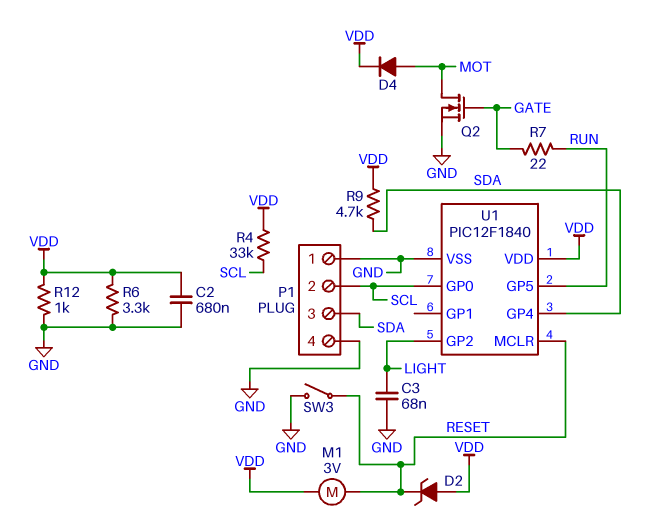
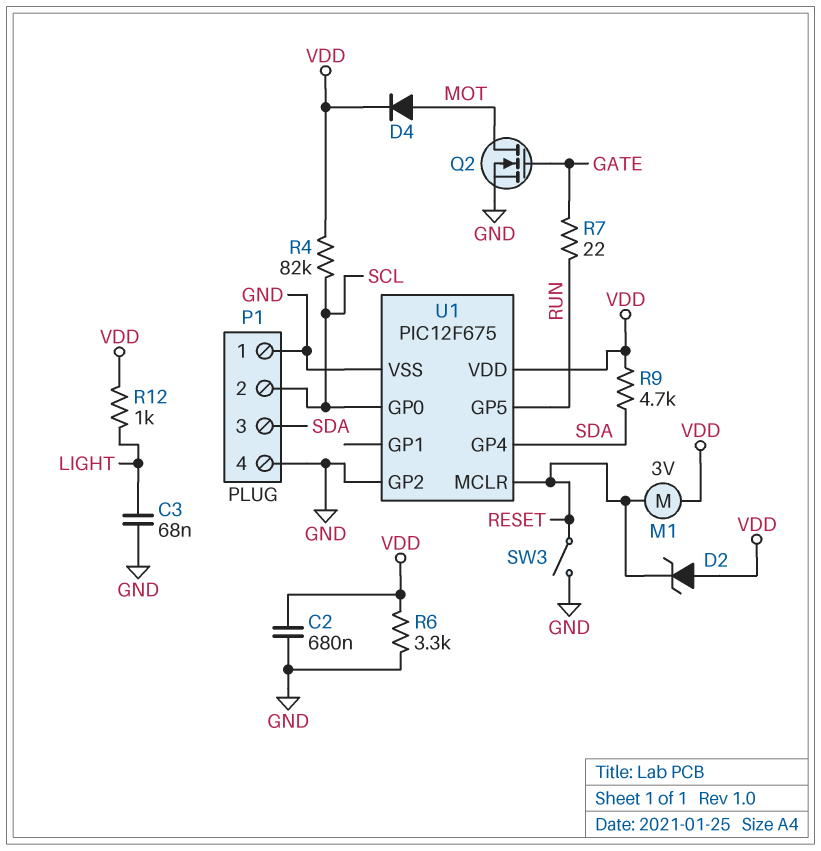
R4: 33k (SCL, VDD) -> 82k (SCL, VDD)
R12: 1k (GND, VDD) -> 1k (LIGHT, VDD)
U1: PIC12F1840 -> PIC12F675
U1 pin GP2: LIGHT -> GND

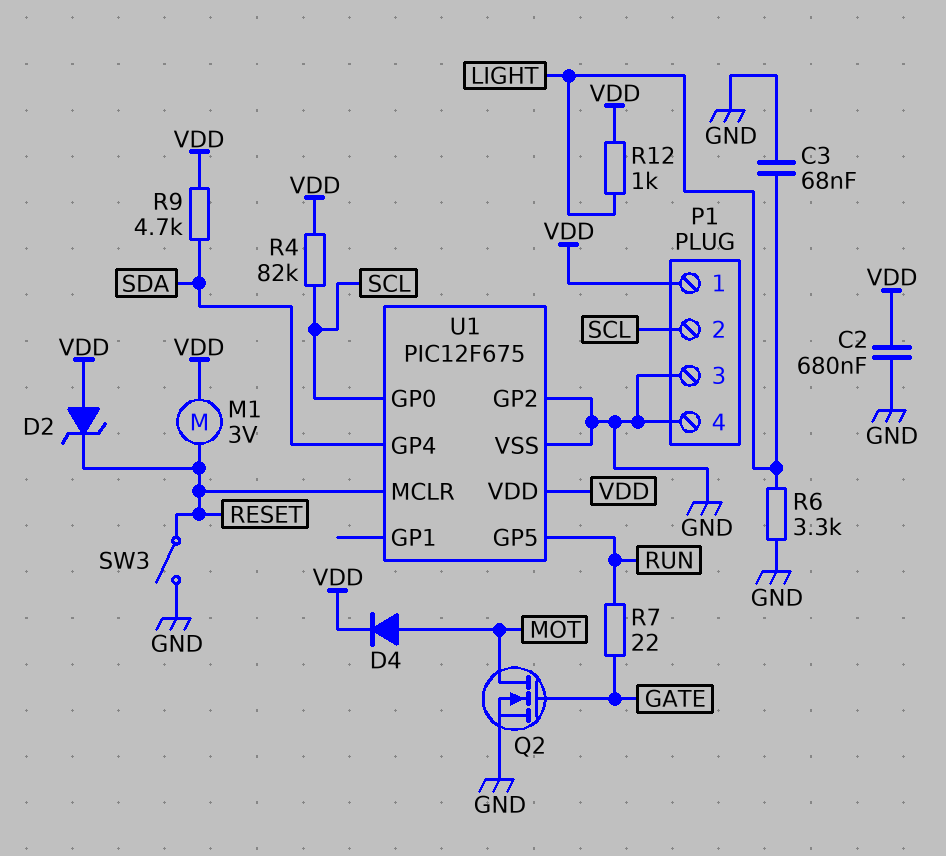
P1 pin 1: GND -> VDD
P1 pin 3: SDA -> GND
R6: 3.3k (GND, VDD) -> 3.3k (GND, LIGHT)

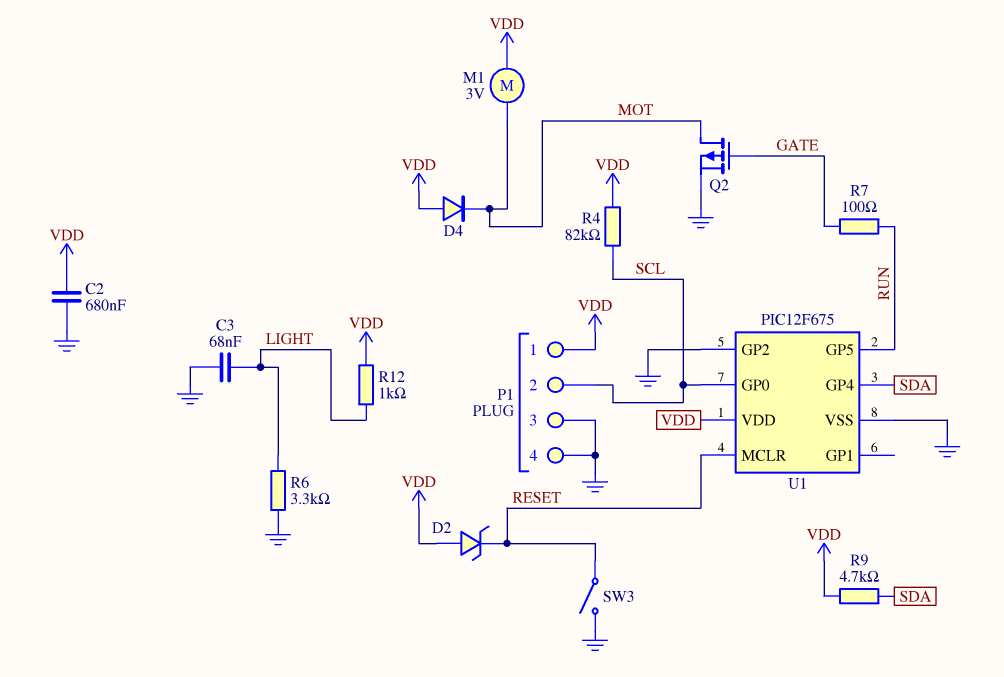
D4: diode (A MOT, K VDD) -> diode (A VDD, K MOT)
M1: motor 3V (RESET, VDD) -> motor 3V (MOT, VDD)
Q2: NMOS (G GATE, D MOT, S GND) -> PMOS (G GATE, D MOT, S GND)
R7: 22 (GATE, RUN) -> 100 (GATE, RUN)

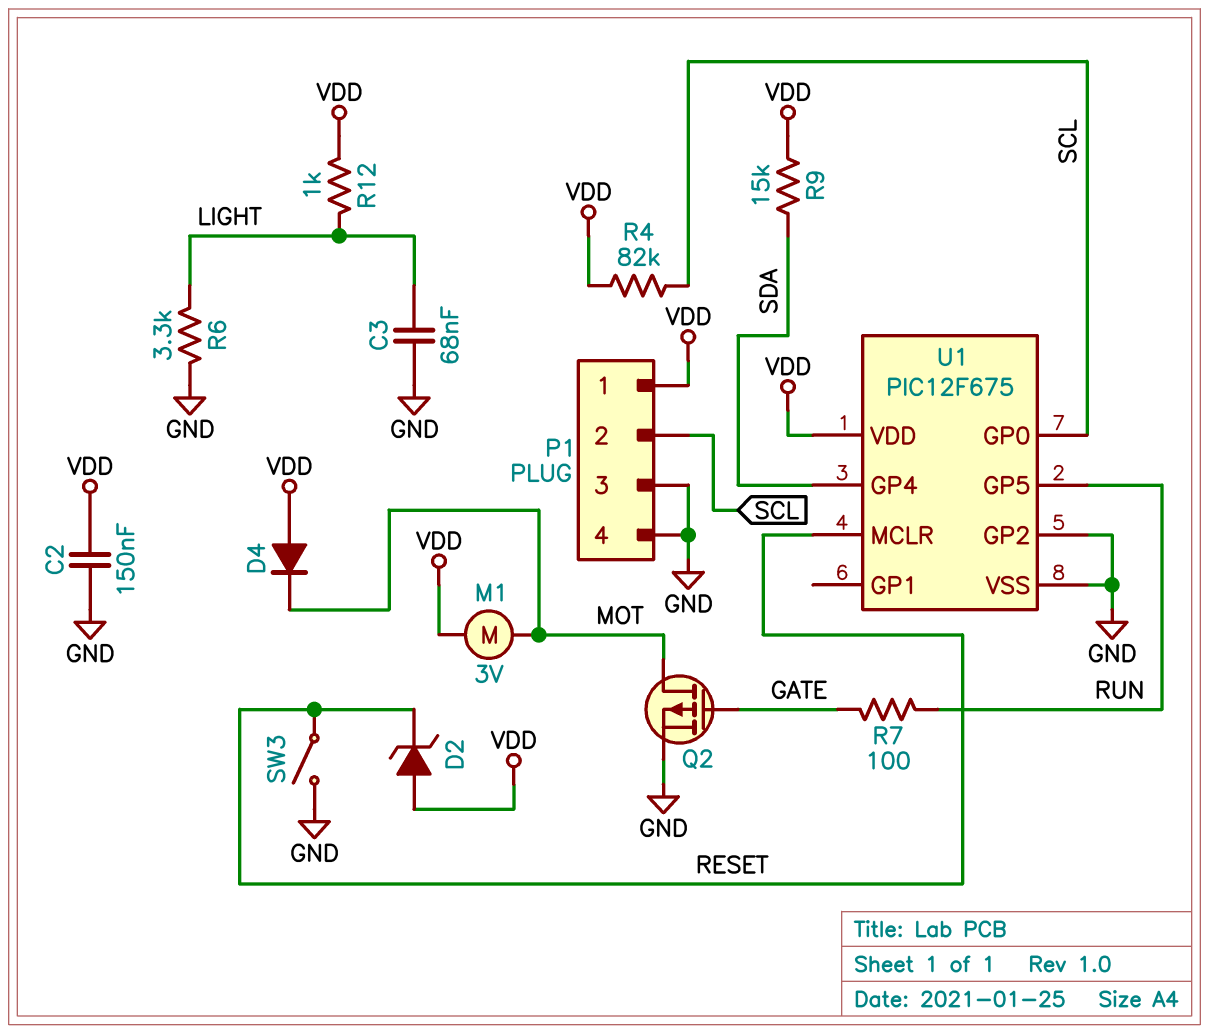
C2: 680nF (GND, VDD) -> 150nF (GND, VDD)
R9: 4.7k (SDA, VDD) -> 15k (SDA, VDD)

